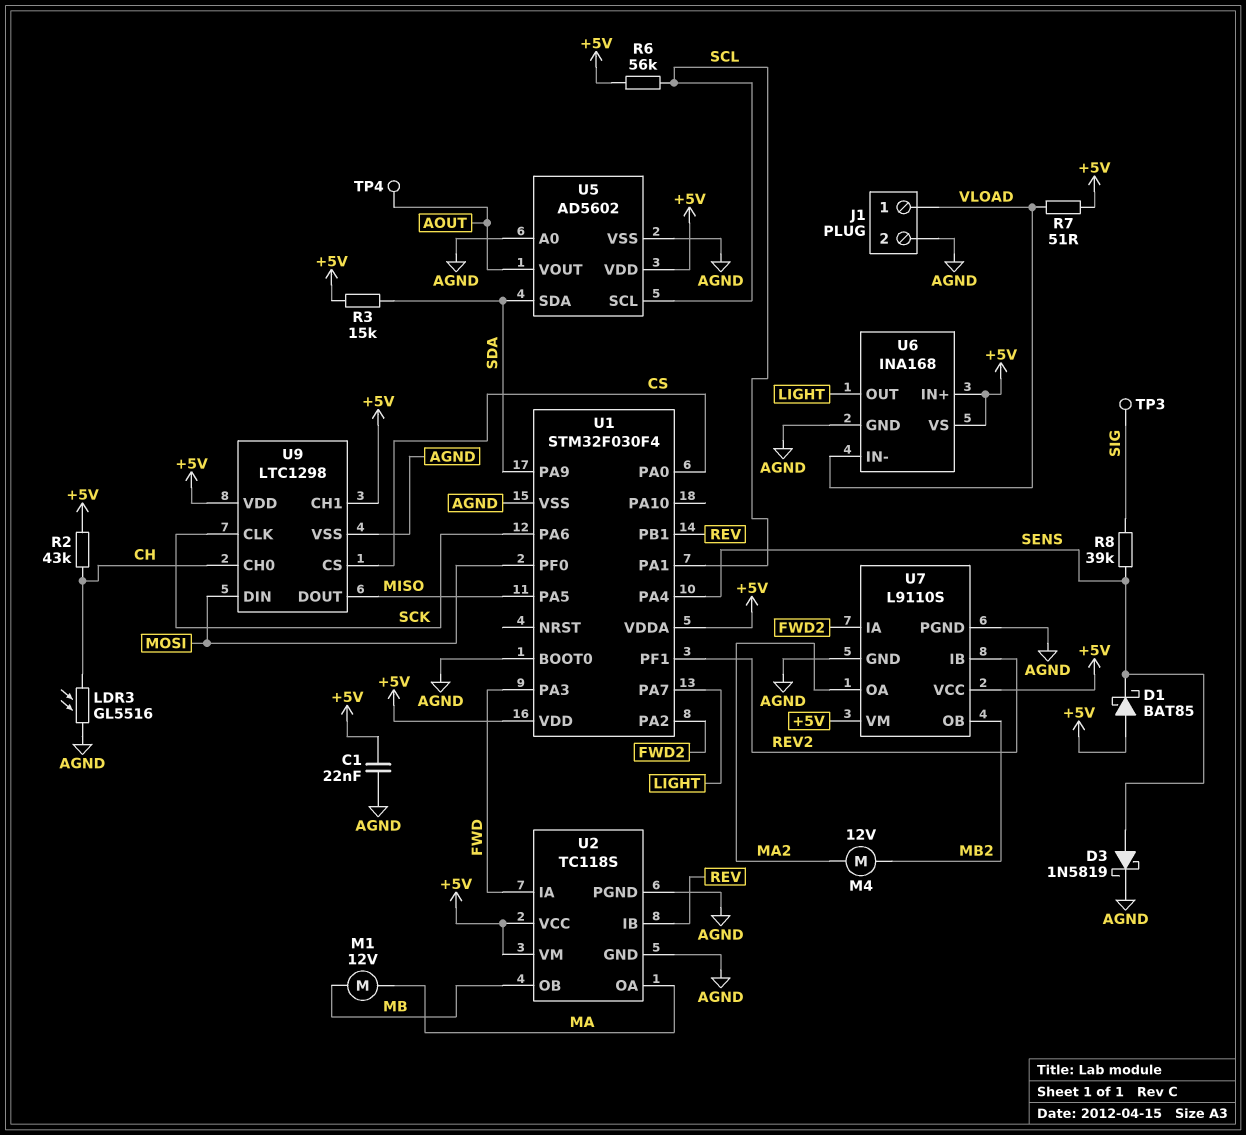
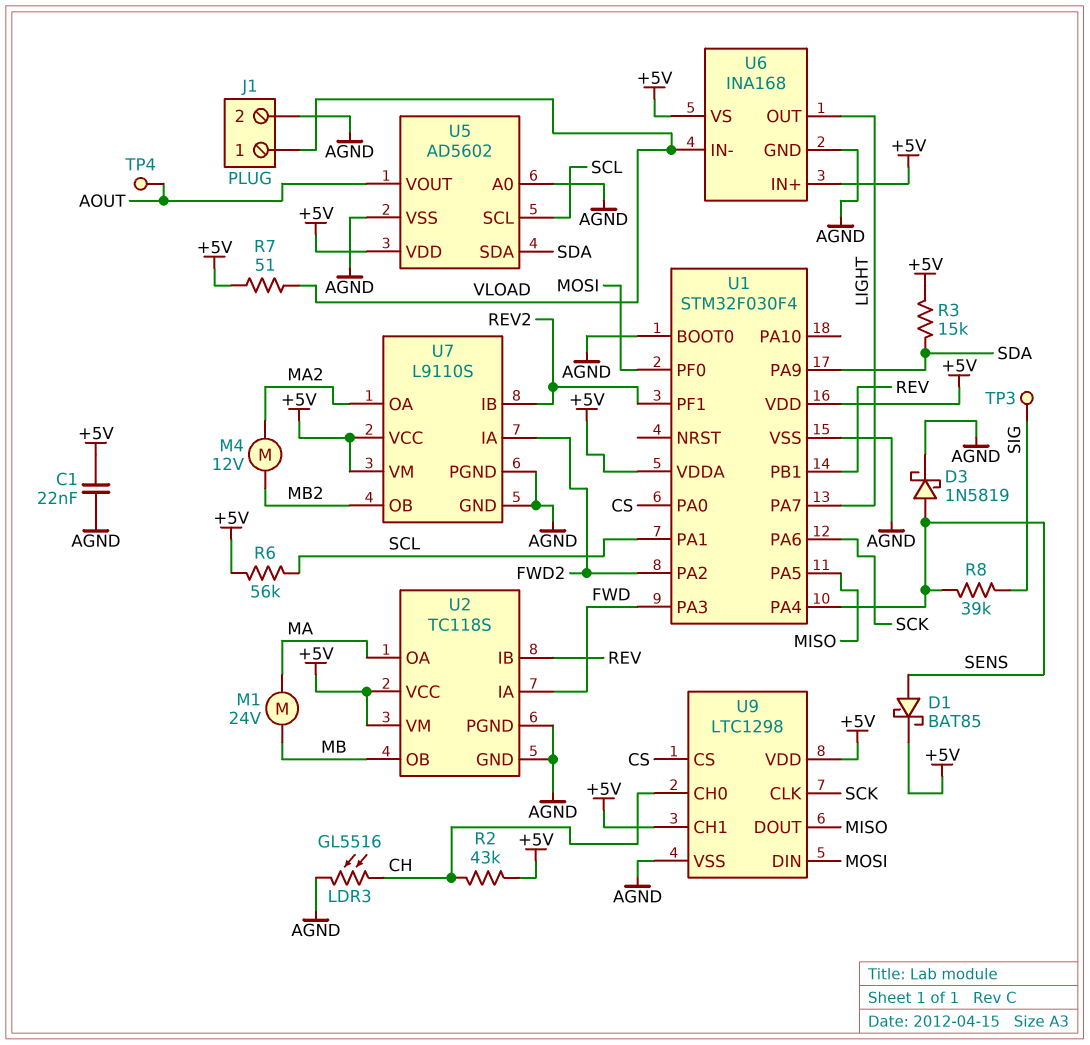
D1: schottky BAT85 (A +5V, K SENS) -> schottky BAT85 (A SENS, K +5V)
M1: motor 12V (MA, MB) -> motor 24V (MA, MB)

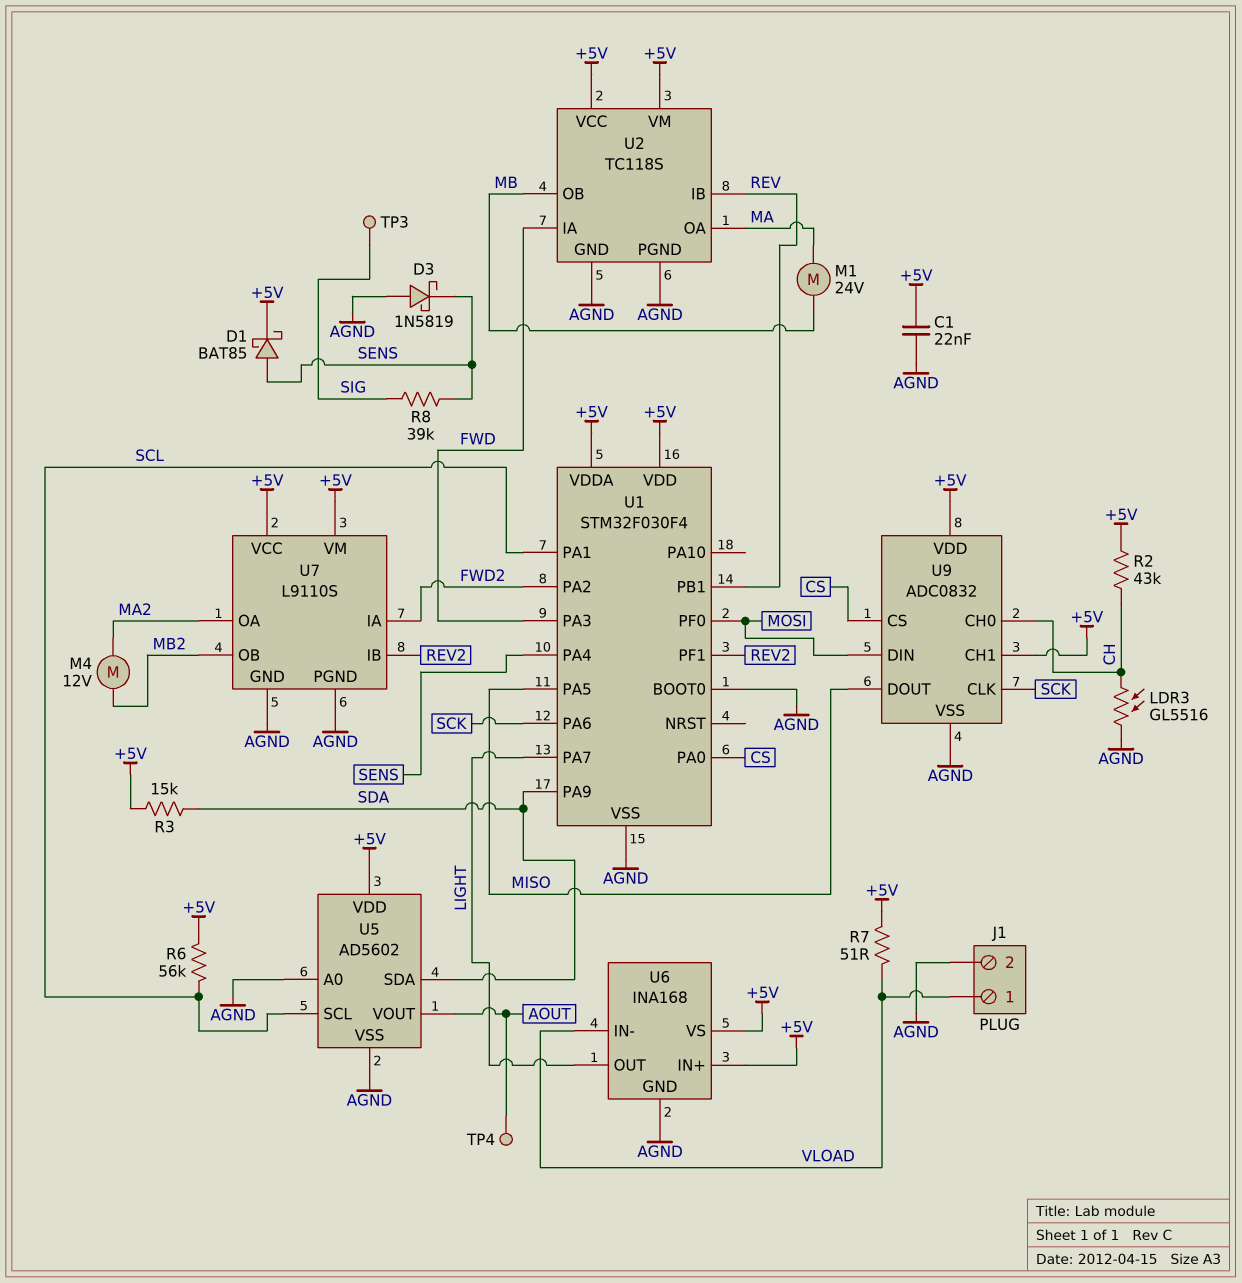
D3: schottky 1N5819 (A SENS, K AGND) -> schottky 1N5819 (A AGND, K SENS)
U9: LTC1298 -> ADC0832

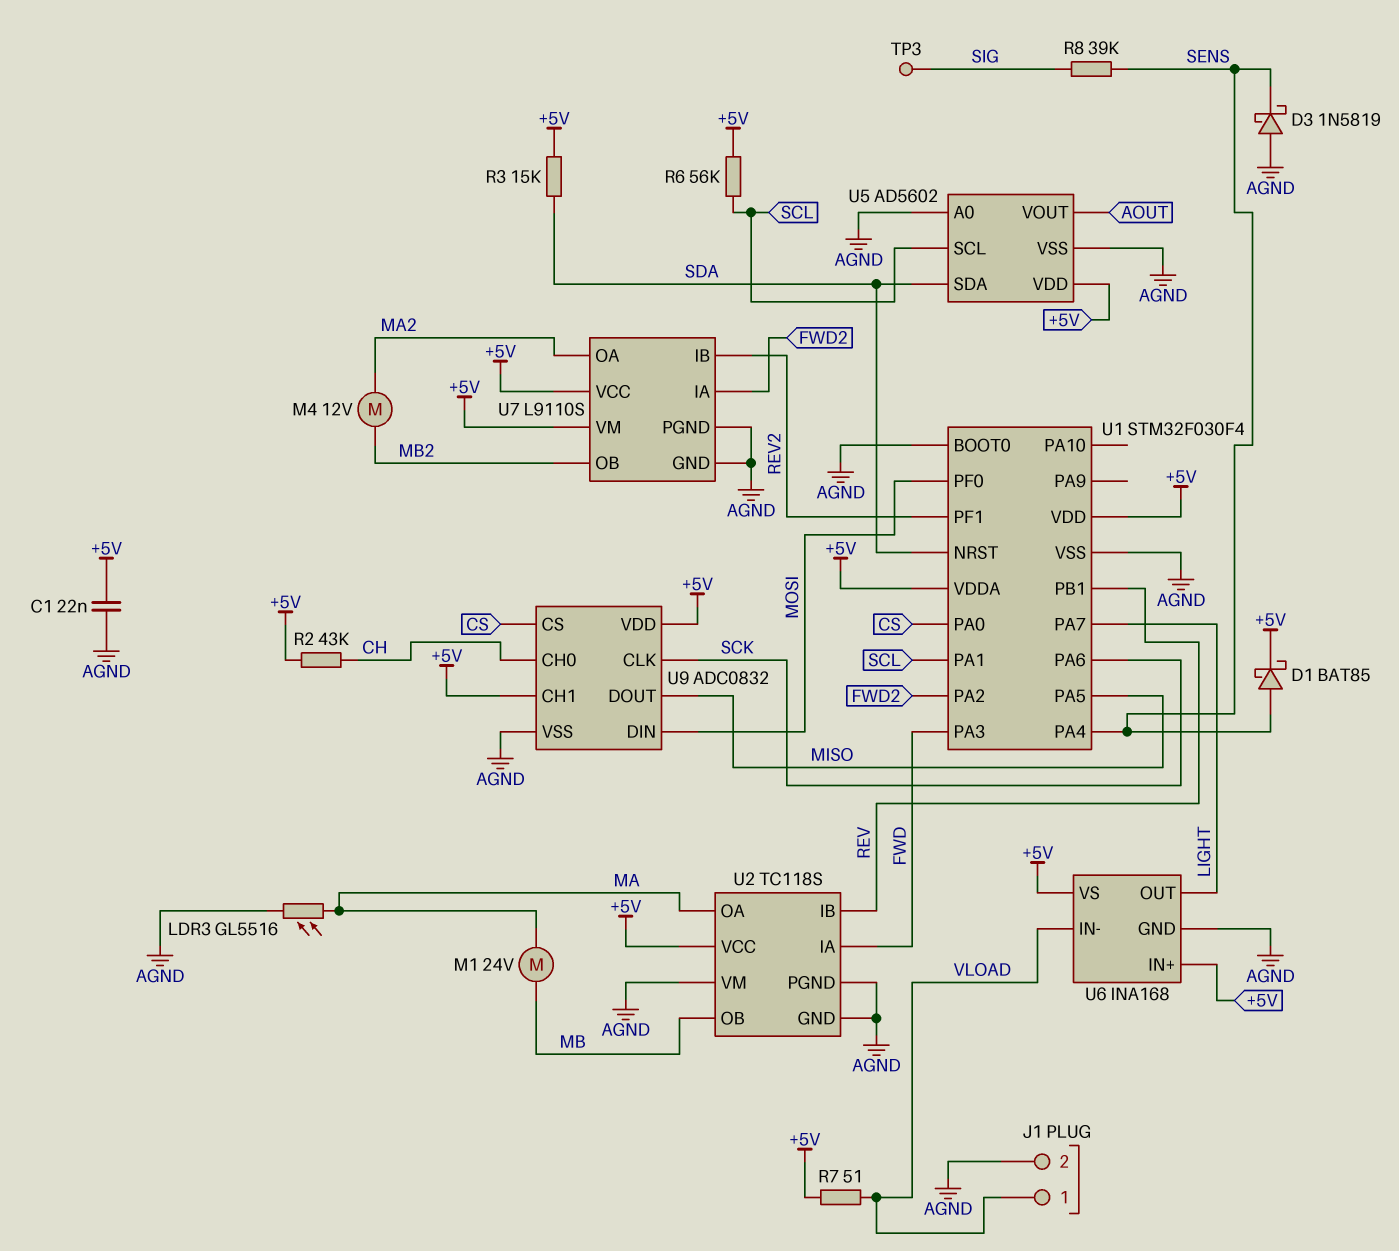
LDR3: GL5516 (AGND, CH) -> GL5516 (AGND, MA)
TP4: test point (AOUT) -> none
U1 pin NRST: none -> SDA
U1 pin PA9: SDA -> none
U2 pin VM: +5V -> AGND

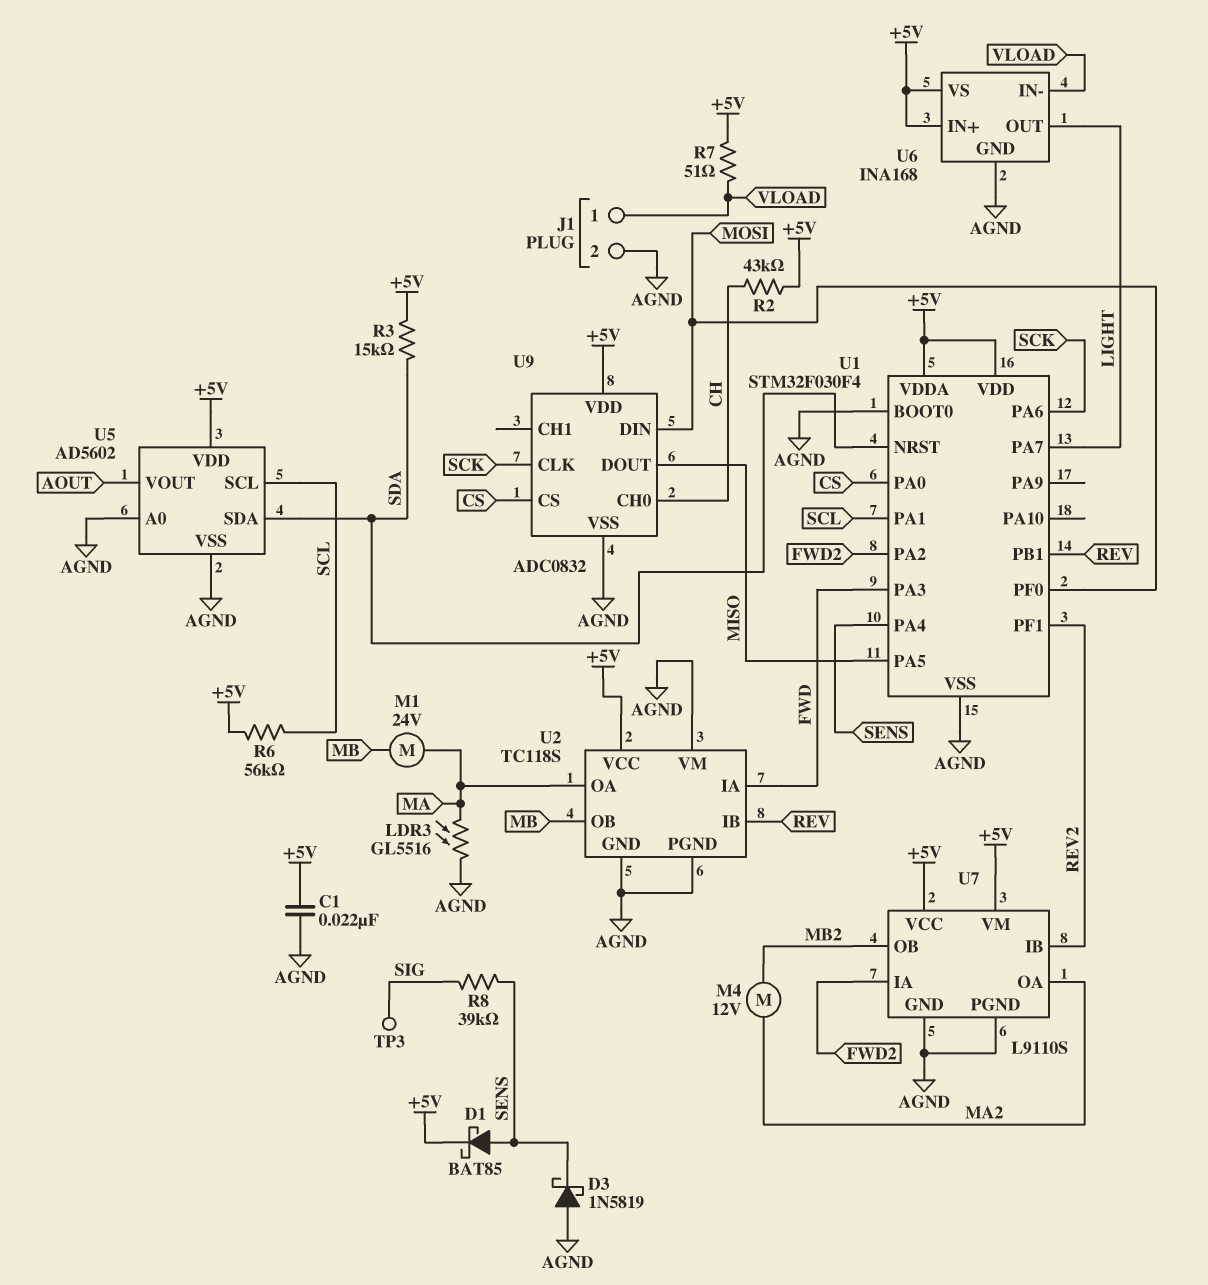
U9 pin CH1: +5V -> none

